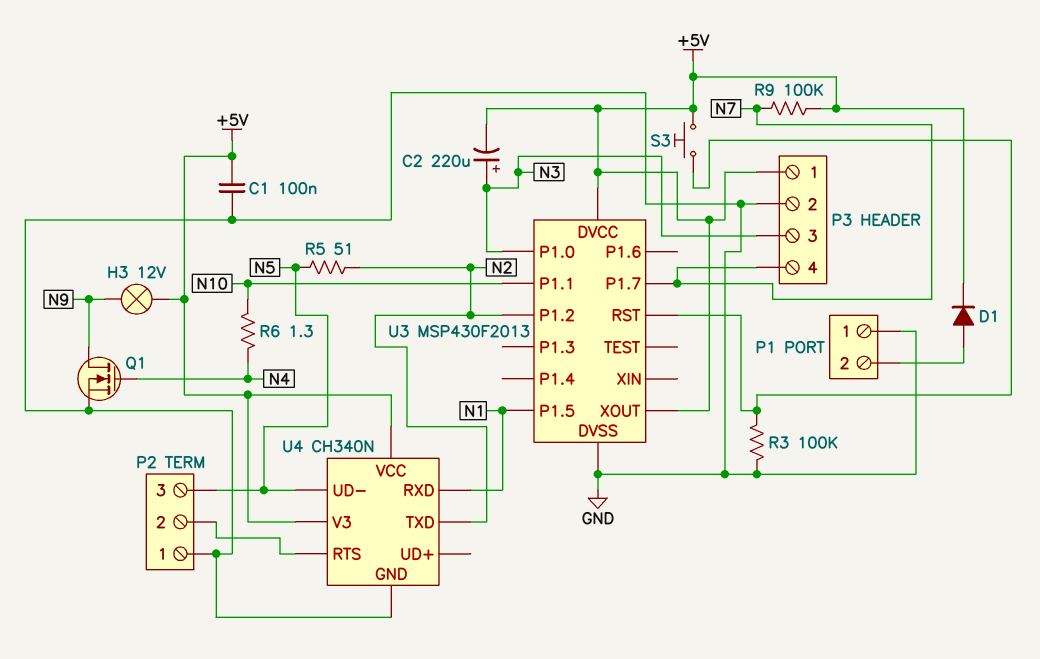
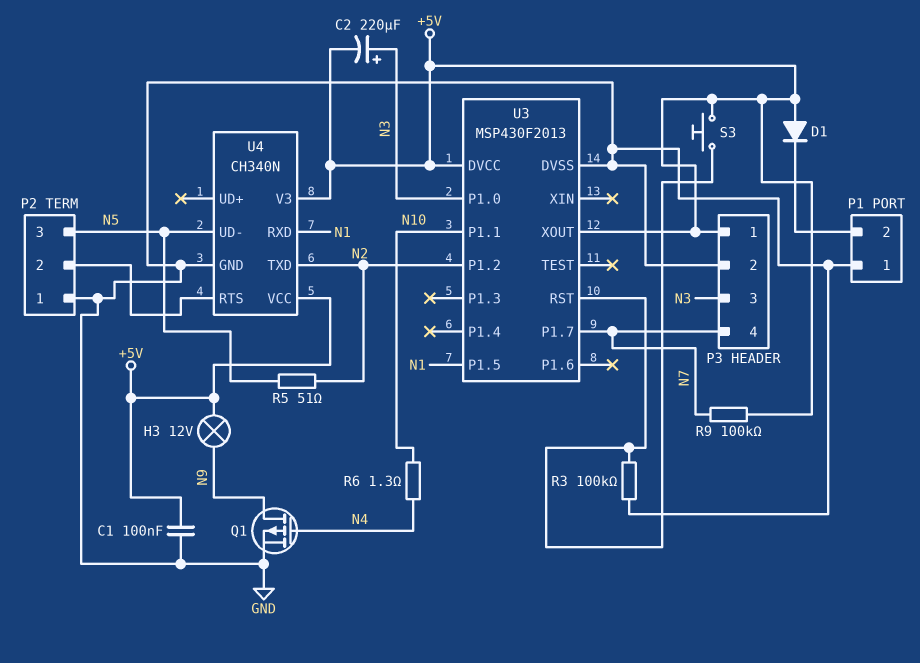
D1: diode (A P1/2, K +5V) -> diode (A +5V, K P1/2)
Q1: NMOS (G N4, D N9, S GND) -> PMOS (G N4, D N9, S GND)

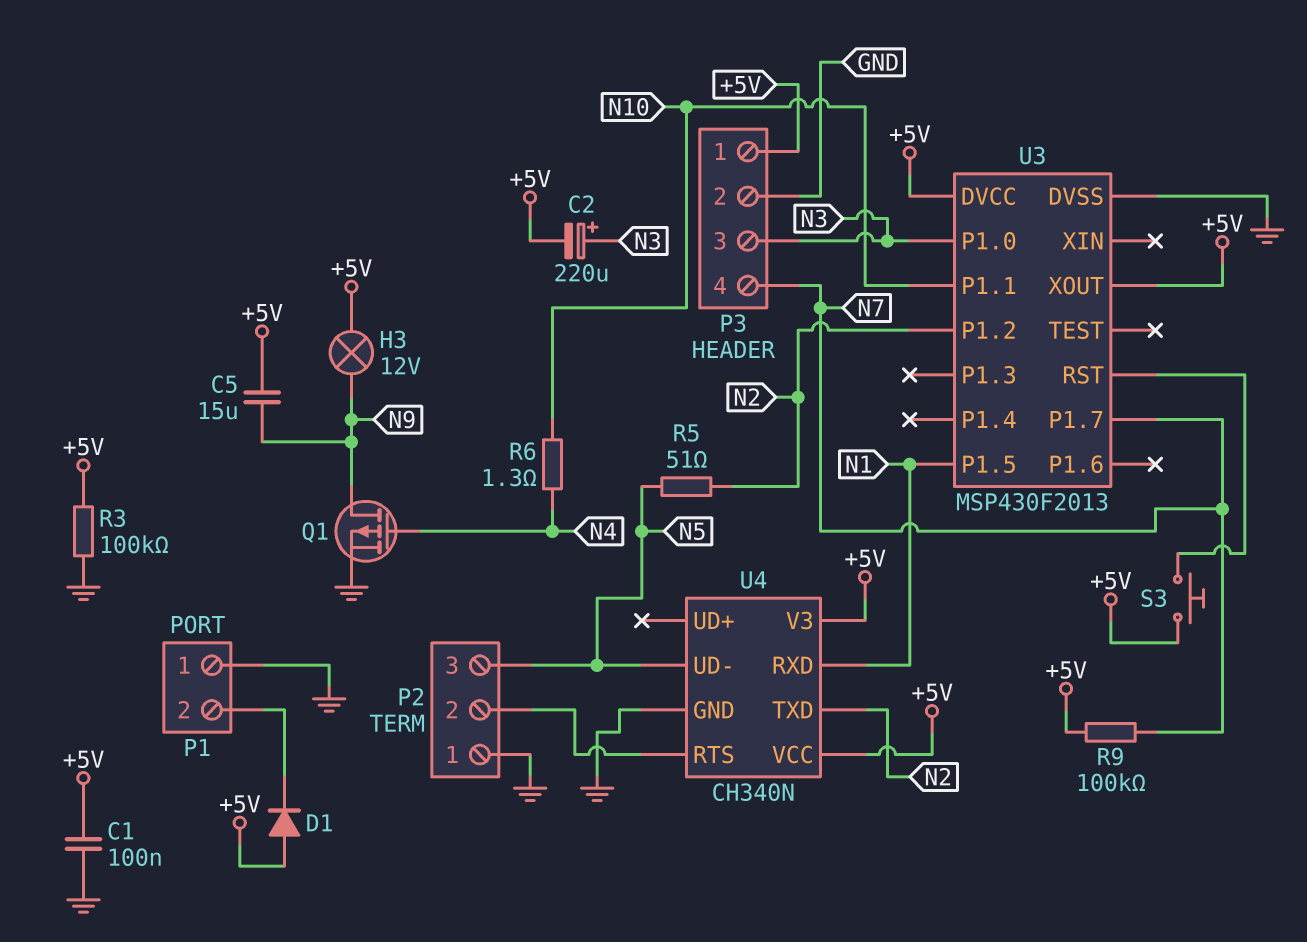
C5: none -> 15uF (+5V, N9)
R3: 100k (GND, U3/RST) -> 100k (+5V, GND)

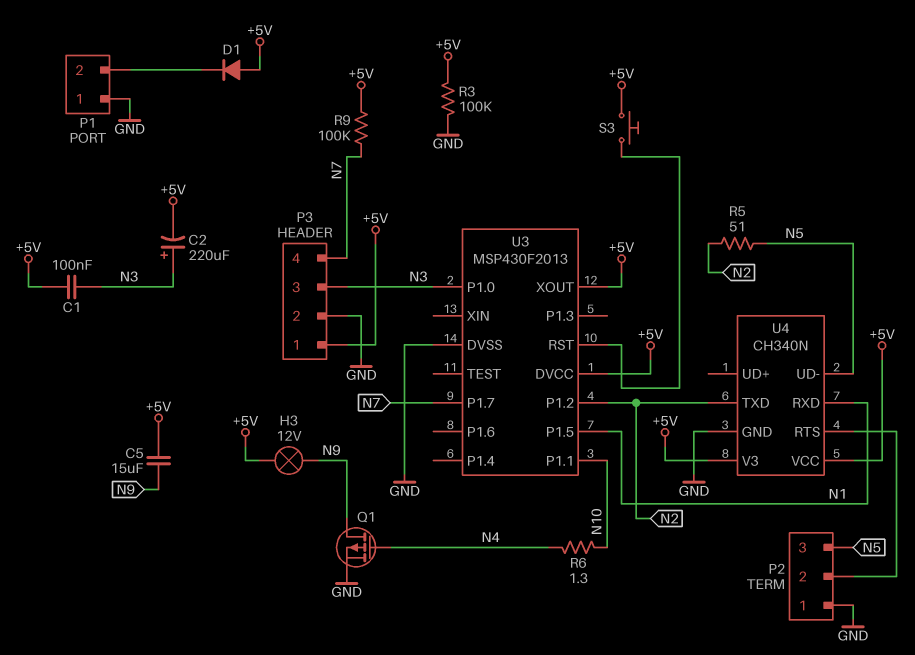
C1: 100nF (+5V, GND) -> 100nF (+5V, N3)

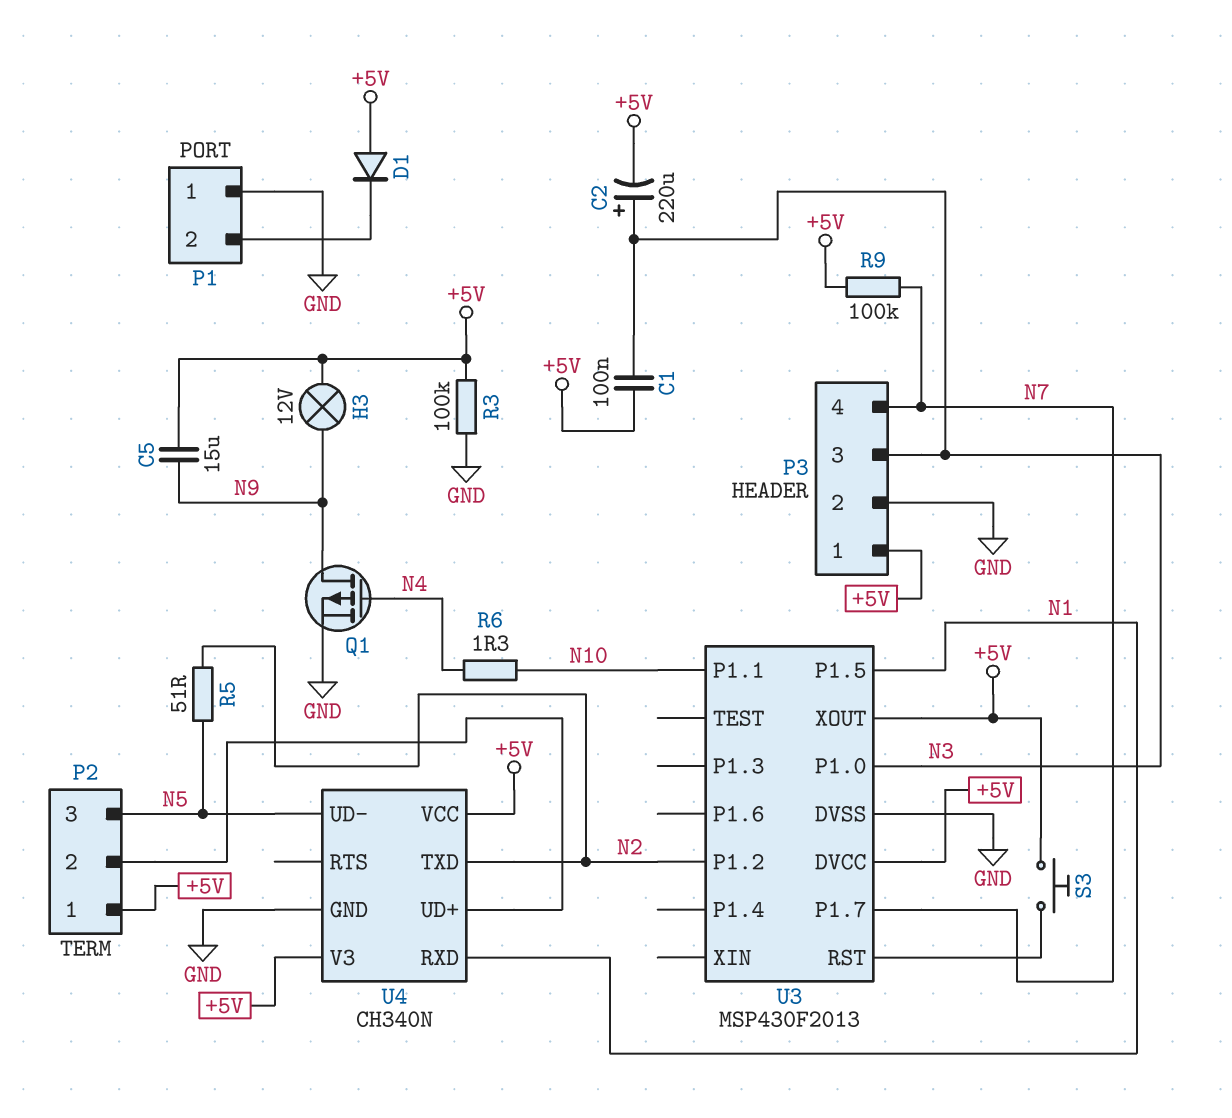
P2 pin 1: GND -> +5V
U4 pin RTS: P2/2 -> none
U4 pin UD+: none -> P2/2

